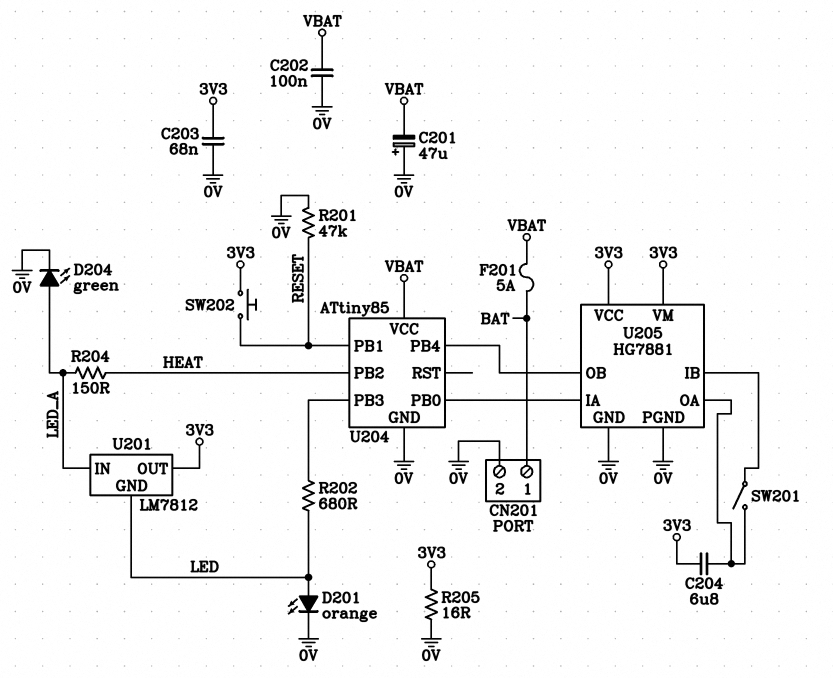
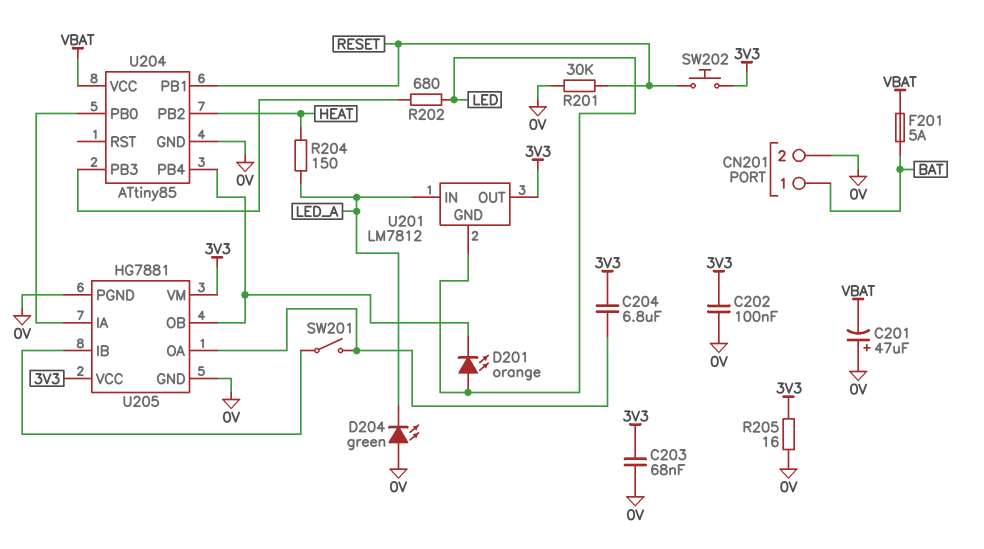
C202: 100nF (0V, VBAT) -> 100nF (0V, 3V3)
D201: LED orange (A LED, K 0V) -> LED orange (A LED, K U204/PB4)
D204: LED green (A LED_A, K 0V) -> LED green (A 0V, K LED_A)
R201: 47k (0V, RESET) -> 30k (0V, RESET)

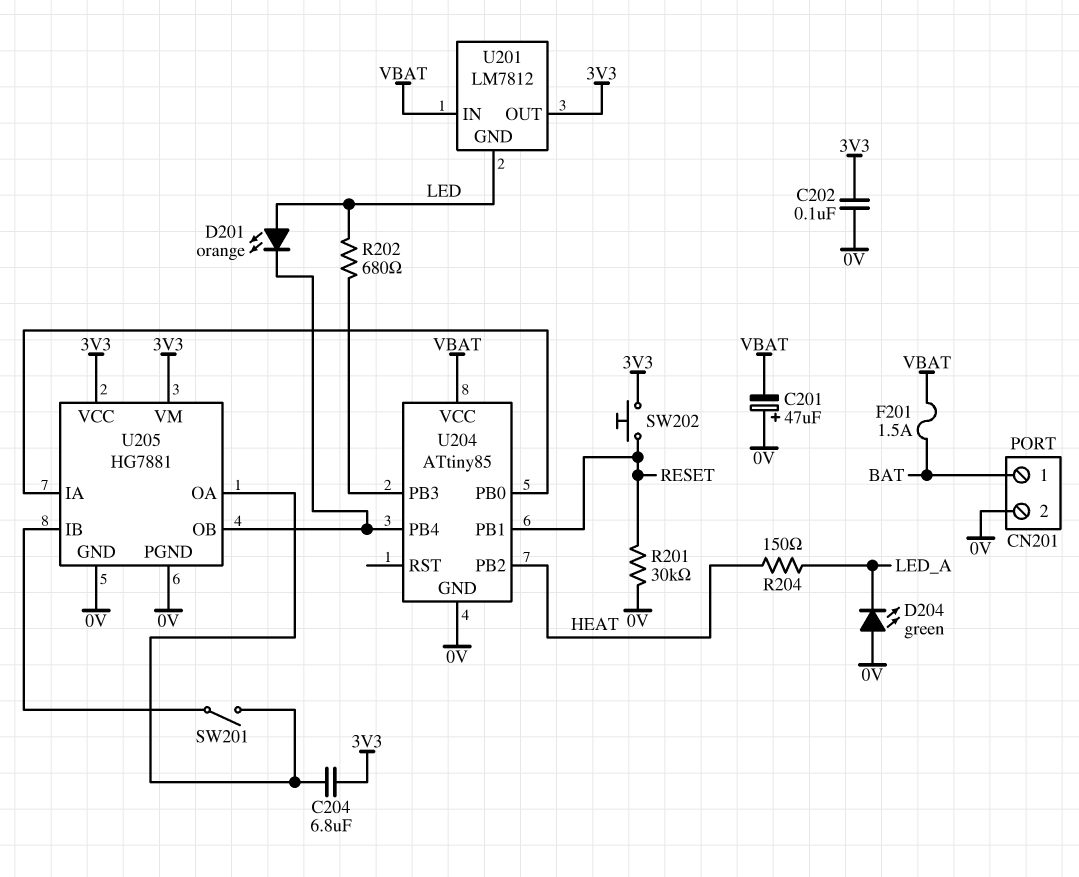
C203: 68nF (0V, 3V3) -> none
F201: 5A (BAT, VBAT) -> 1.5A (BAT, VBAT)
R205: 16 (0V, 3V3) -> none
U201 pin IN: LED_A -> VBAT

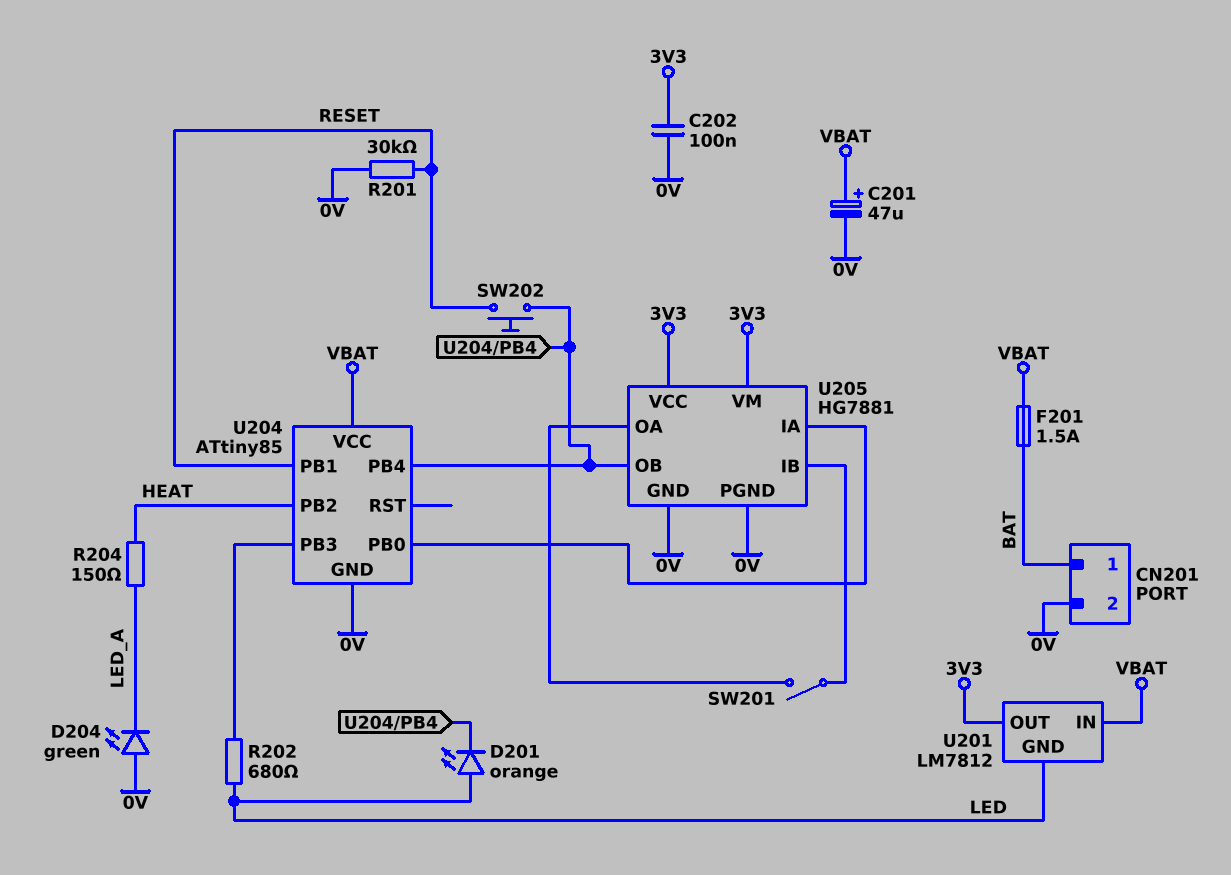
C201: 47uF (plus 0V, minus VBAT) -> 47uF (plus VBAT, minus 0V)
C204: 6.8uF (3V3, U205/OA) -> none
SW202: button (3V3, RESET) -> button (RESET, U204/PB4)

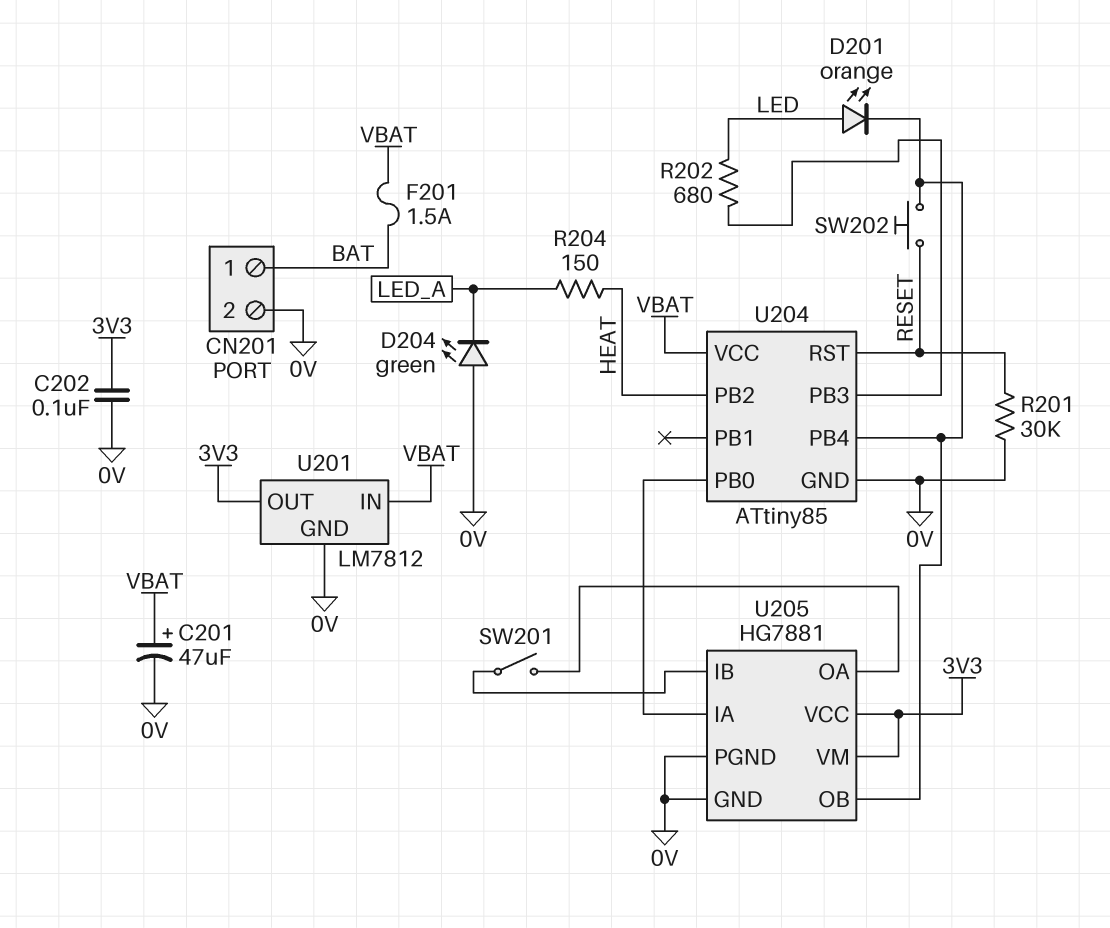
U201 pin GND: LED -> 0V
U204 pin PB1: RESET -> none
U204 pin RST: none -> RESET

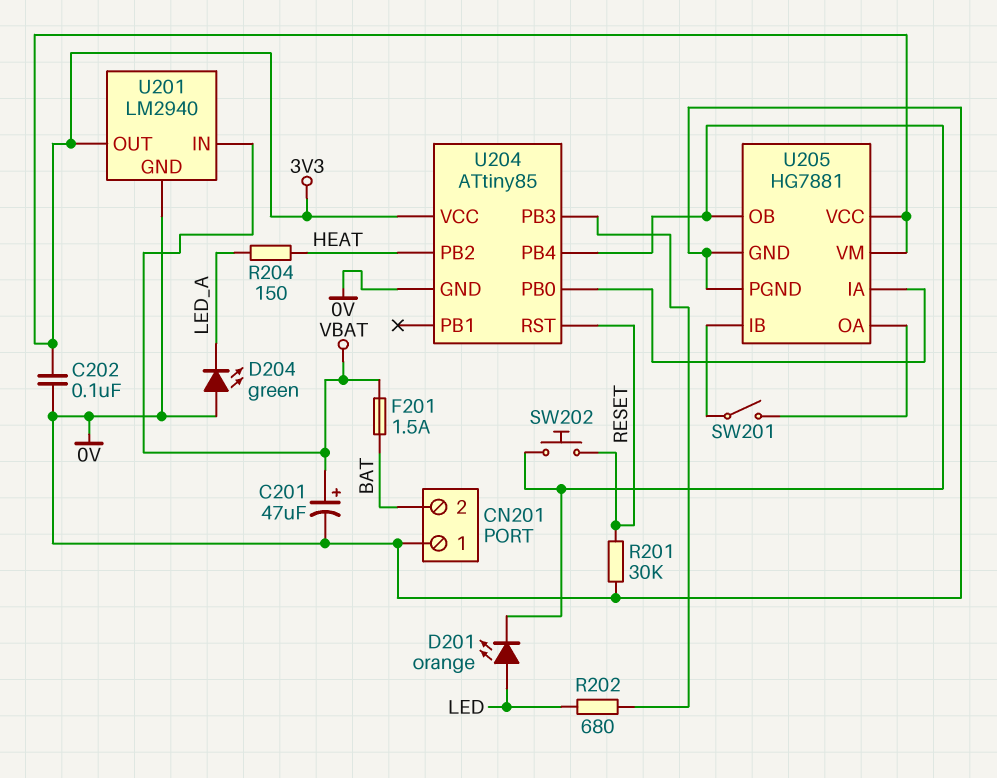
CN201 pin 1: BAT -> 0V
CN201 pin 2: 0V -> BAT
U201: LM7812 -> LM2940
U204 pin VCC: VBAT -> 3V3

